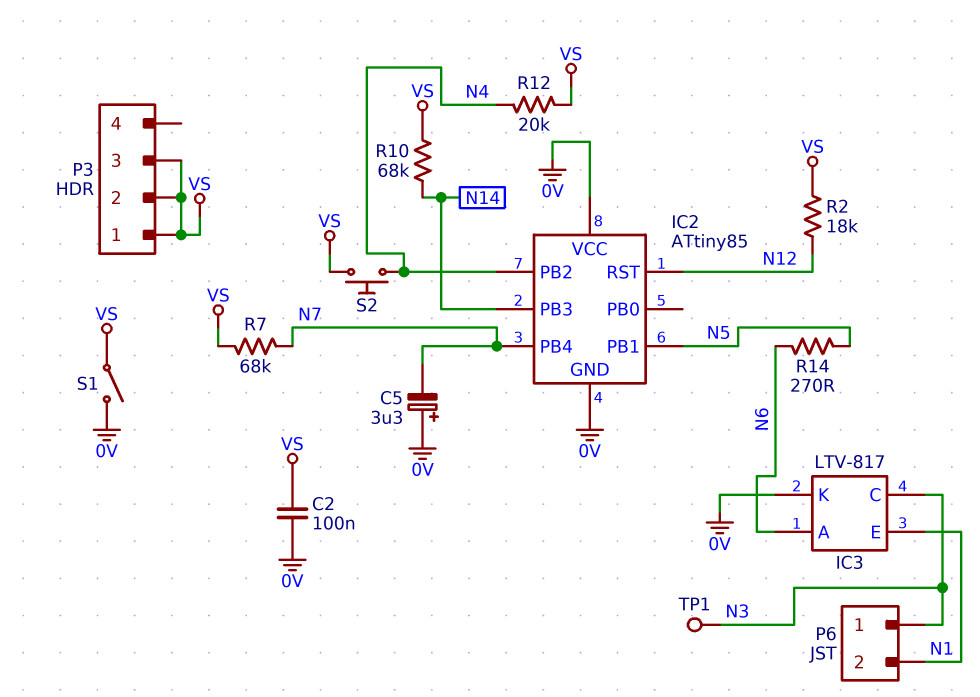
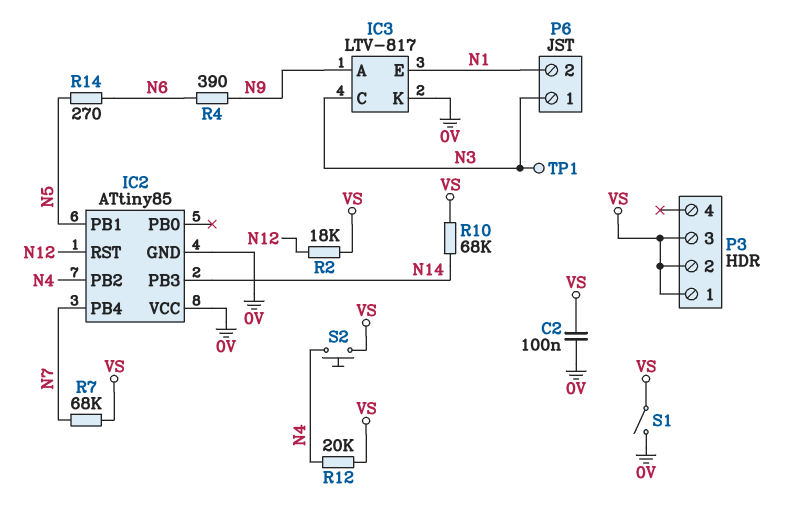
C5: 3.3uF (plus 0V, minus N7) -> none
IC3 pin A: N6 -> N9
R4: none -> 390 (N6, N9)

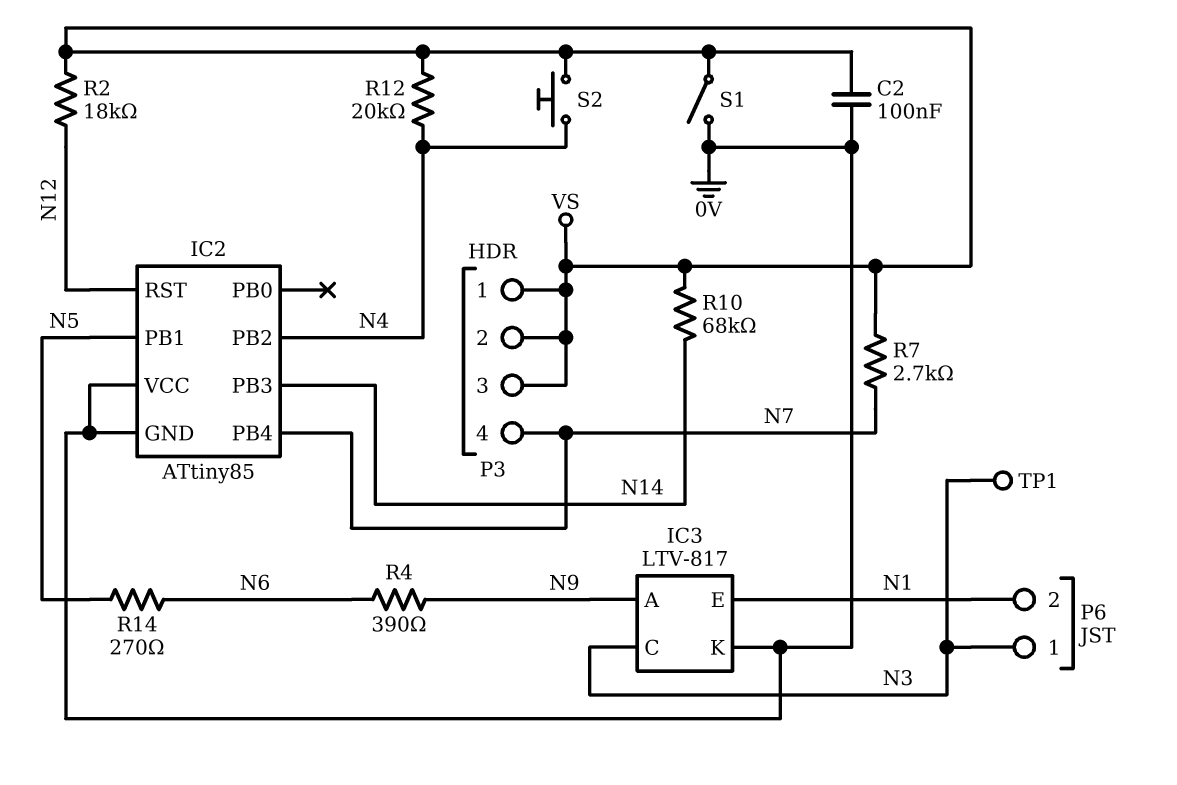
P3 pin 4: none -> N7
R7: 68k (N7, VS) -> 2.7k (N7, VS)

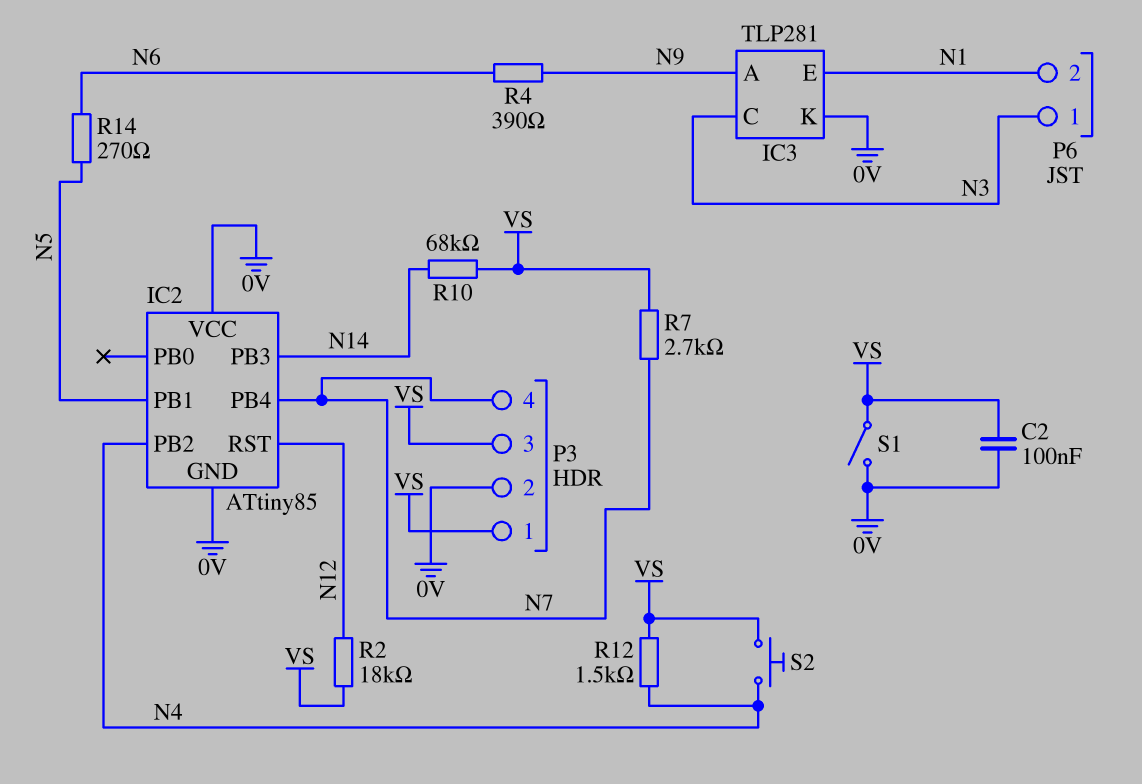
IC3: LTV-817 -> TLP281
P3 pin 2: VS -> 0V
R12: 20k (N4, VS) -> 1.5k (N4, VS)
TP1: test point (N3) -> none

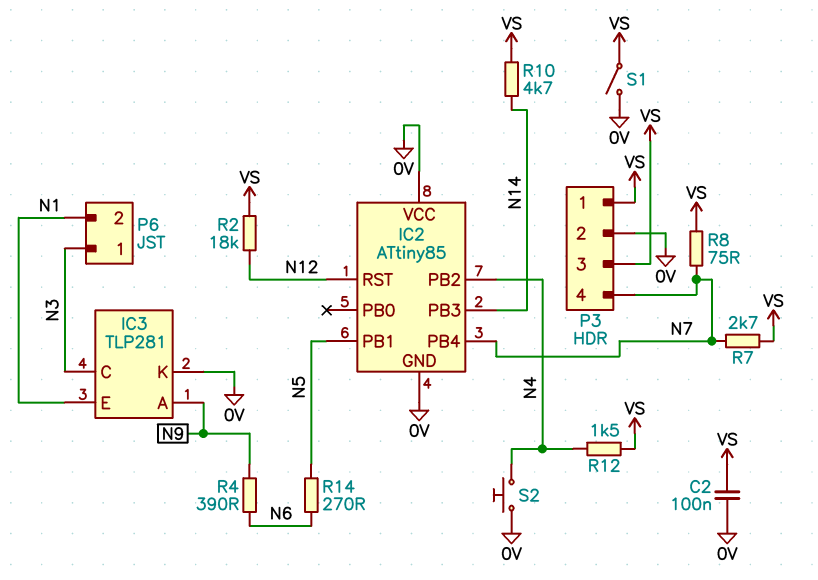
R8: none -> 75 (N7, VS)
R10: 68k (N14, VS) -> 4.7k (N14, VS)
S2: button (N4, VS) -> button (0V, N4)

